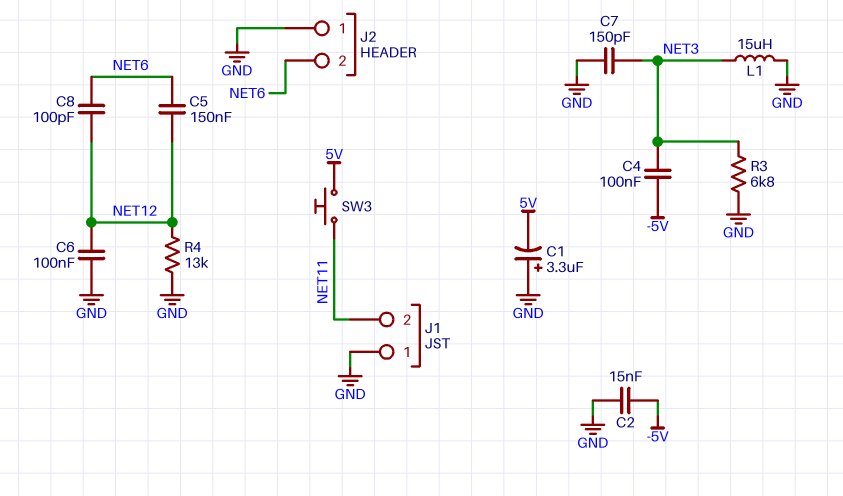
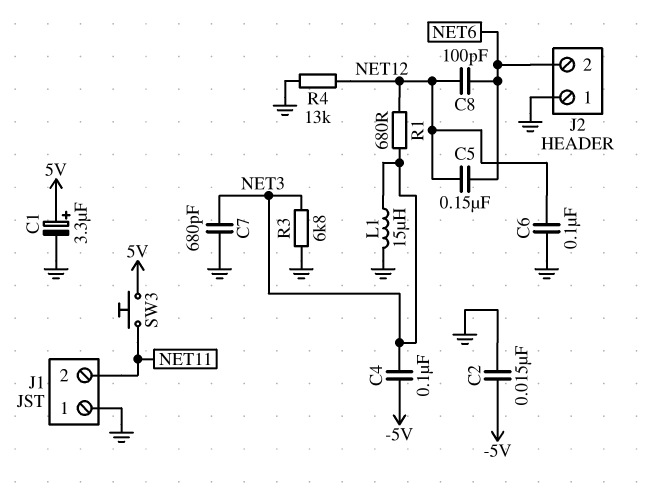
C1: 3.3uF (plus GND, minus 5V) -> 3.3uF (plus 5V, minus GND)
C7: 150pF (GND, NET3) -> 680pF (GND, NET3)
R1: none -> 680 (NET3, NET12)

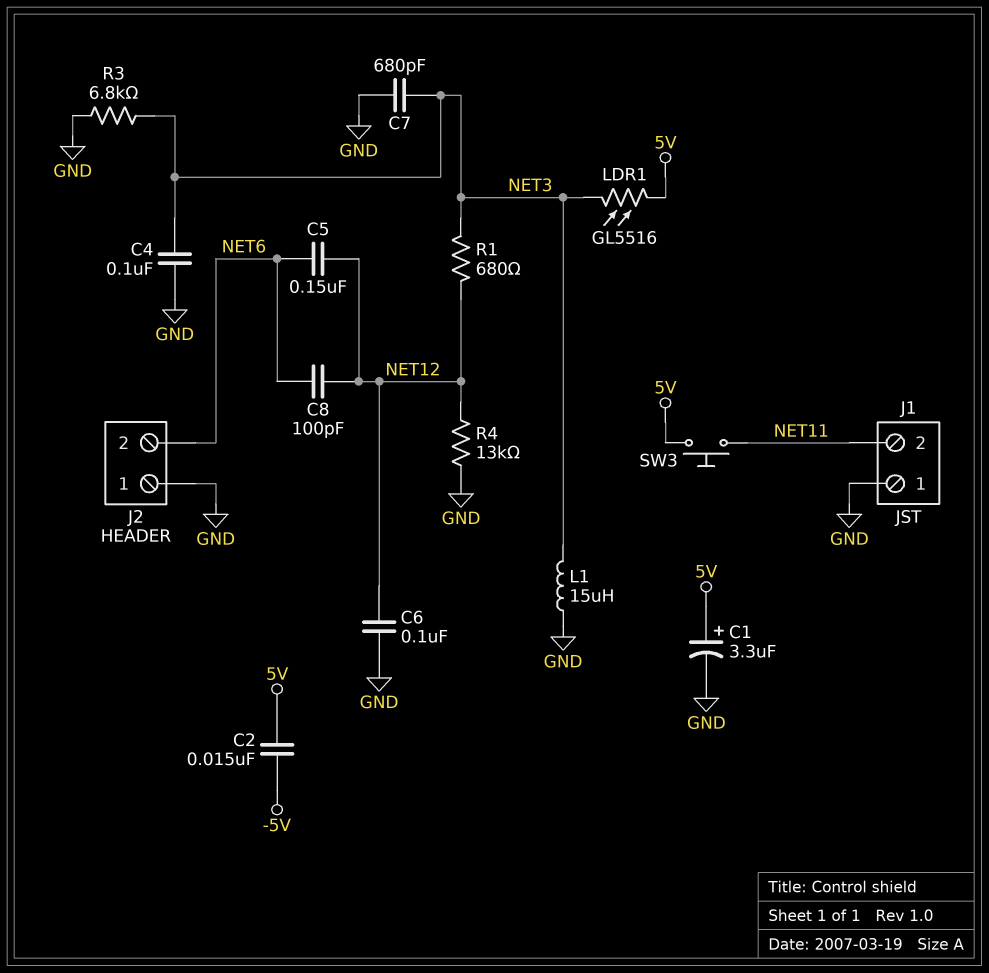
C2: 15nF (-5V, GND) -> 15nF (-5V, 5V)
C4: 100nF (-5V, NET3) -> 100nF (GND, NET3)
LDR1: none -> GL5516 (5V, NET3)

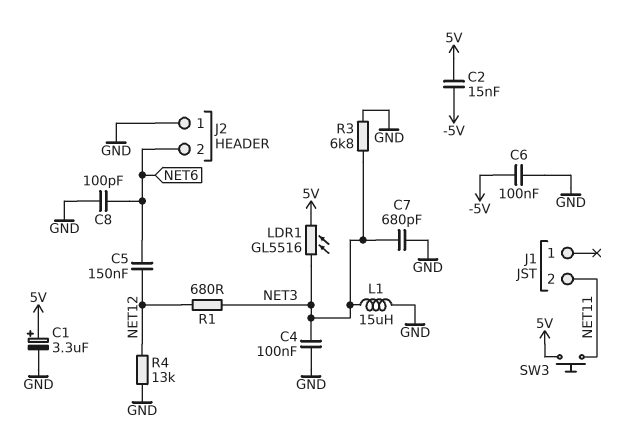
C6: 100nF (GND, NET12) -> 100nF (-5V, GND)
C8: 100pF (NET6, NET12) -> 100pF (GND, NET6)
J1 pin 1: GND -> none

